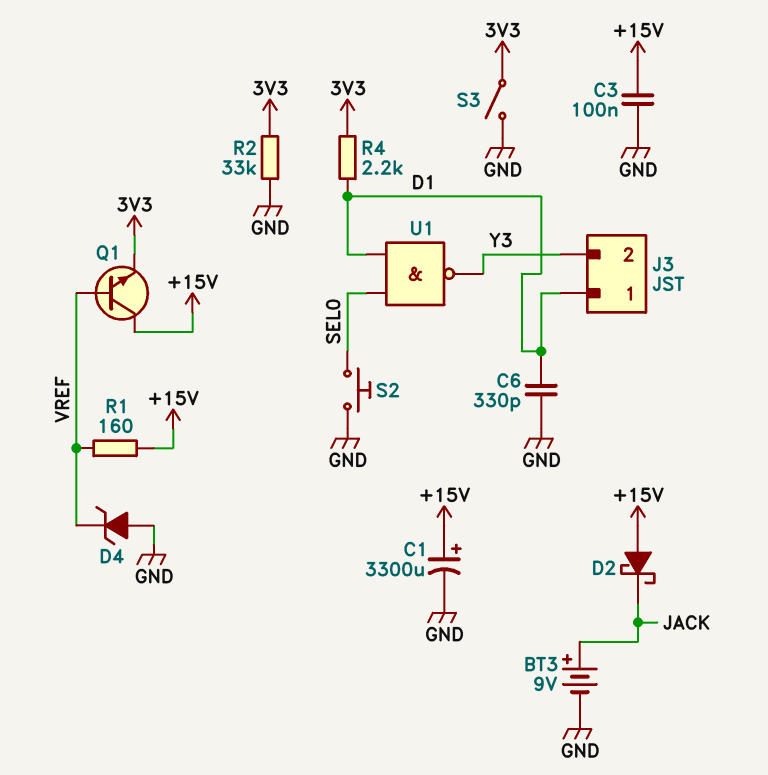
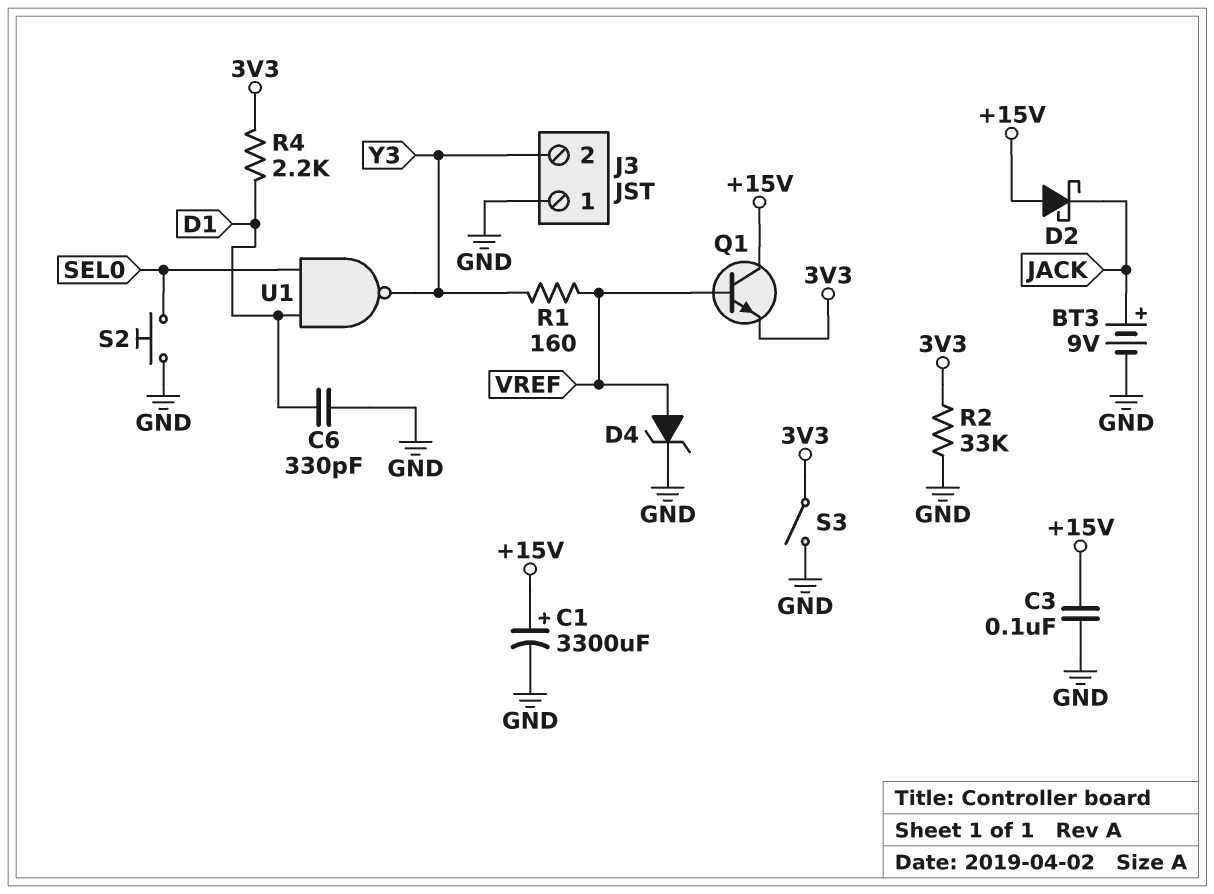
D4: zener (A GND, K VREF) -> zener (A VREF, K GND)
J3 pin 1: D1 -> GND
R1: 160 (+15V, VREF) -> 160 (VREF, Y3)

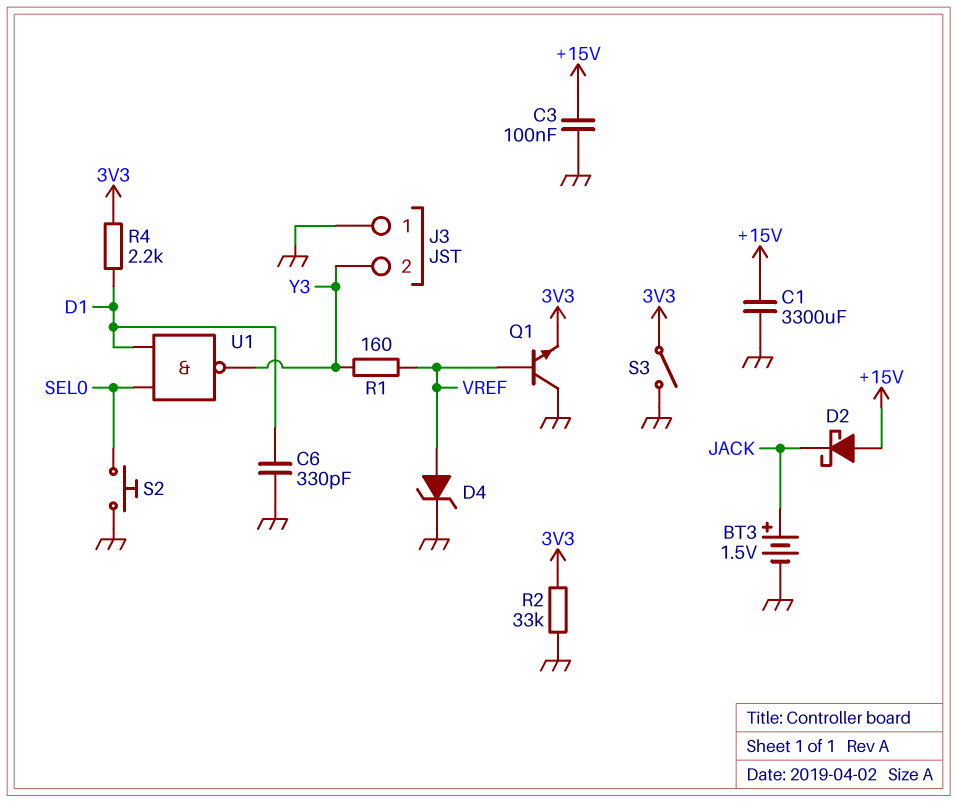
BT3: 9V (plus JACK, minus GND) -> 1.5V (plus JACK, minus GND)
C1: 3300uF (plus +15V, minus GND) -> 3300uF (+15V, GND)
Q1: NPN (B VREF, C +15V, E 3V3) -> NPN (B VREF, C GND, E 3V3)

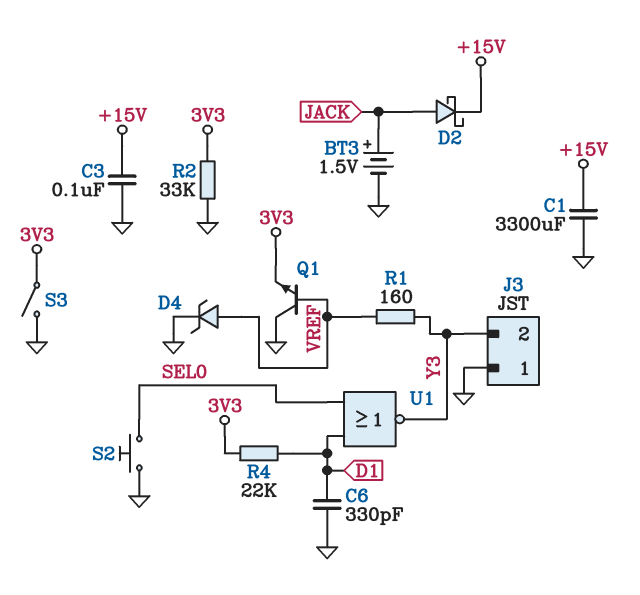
D2: schottky (A +15V, K JACK) -> schottky (A JACK, K +15V)
R4: 2.2k (3V3, D1) -> 22k (3V3, D1)
U1: NAND (in D1, in SEL0, out Y3) -> NOR (in D1, in SEL0, out Y3)

